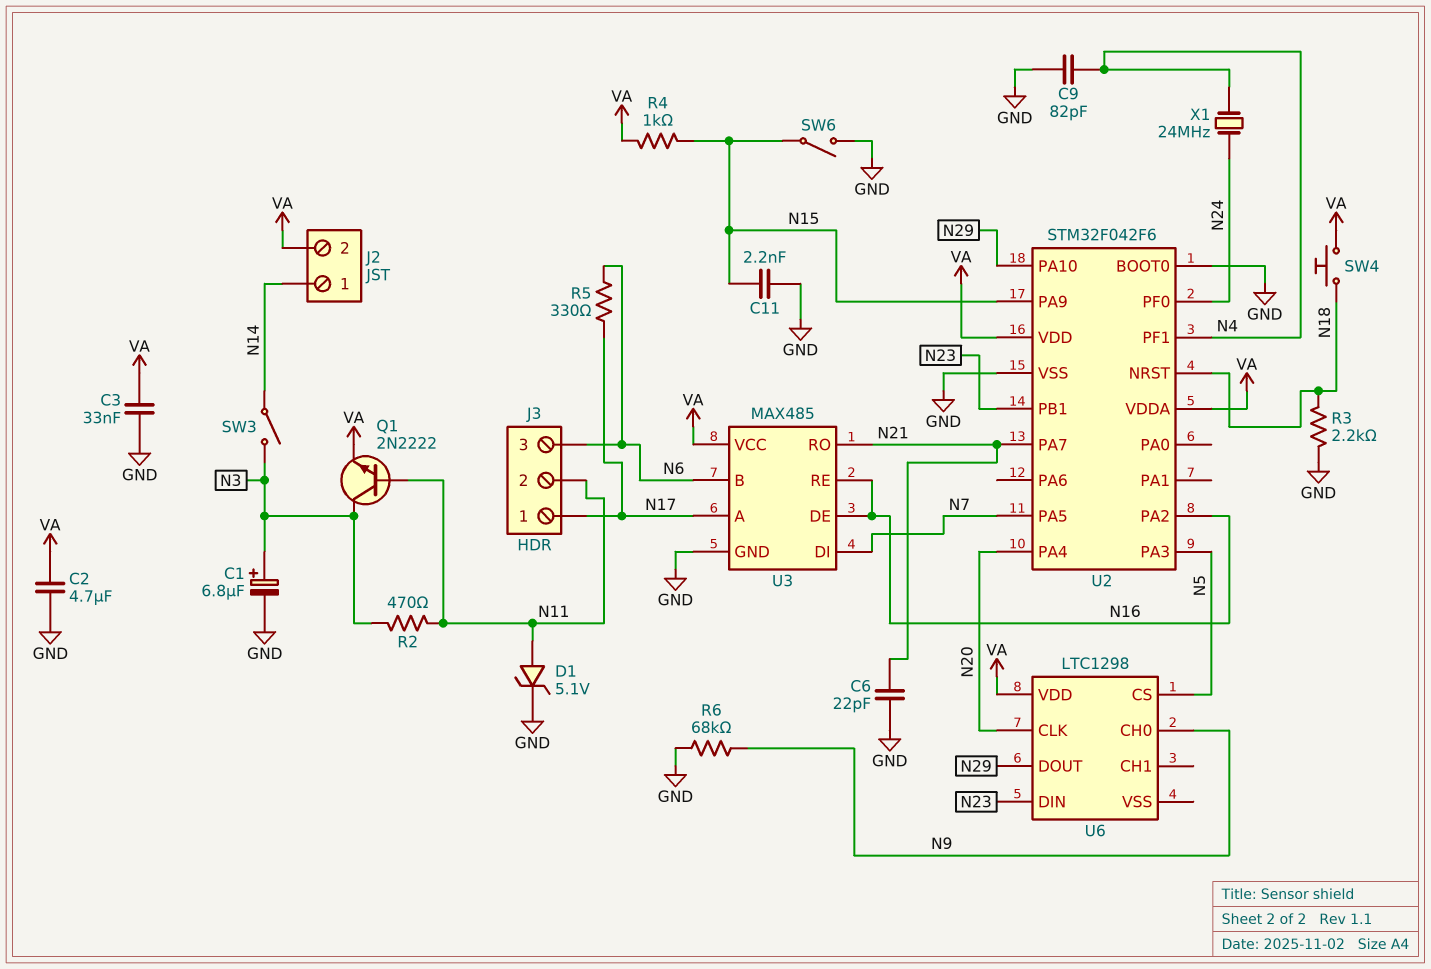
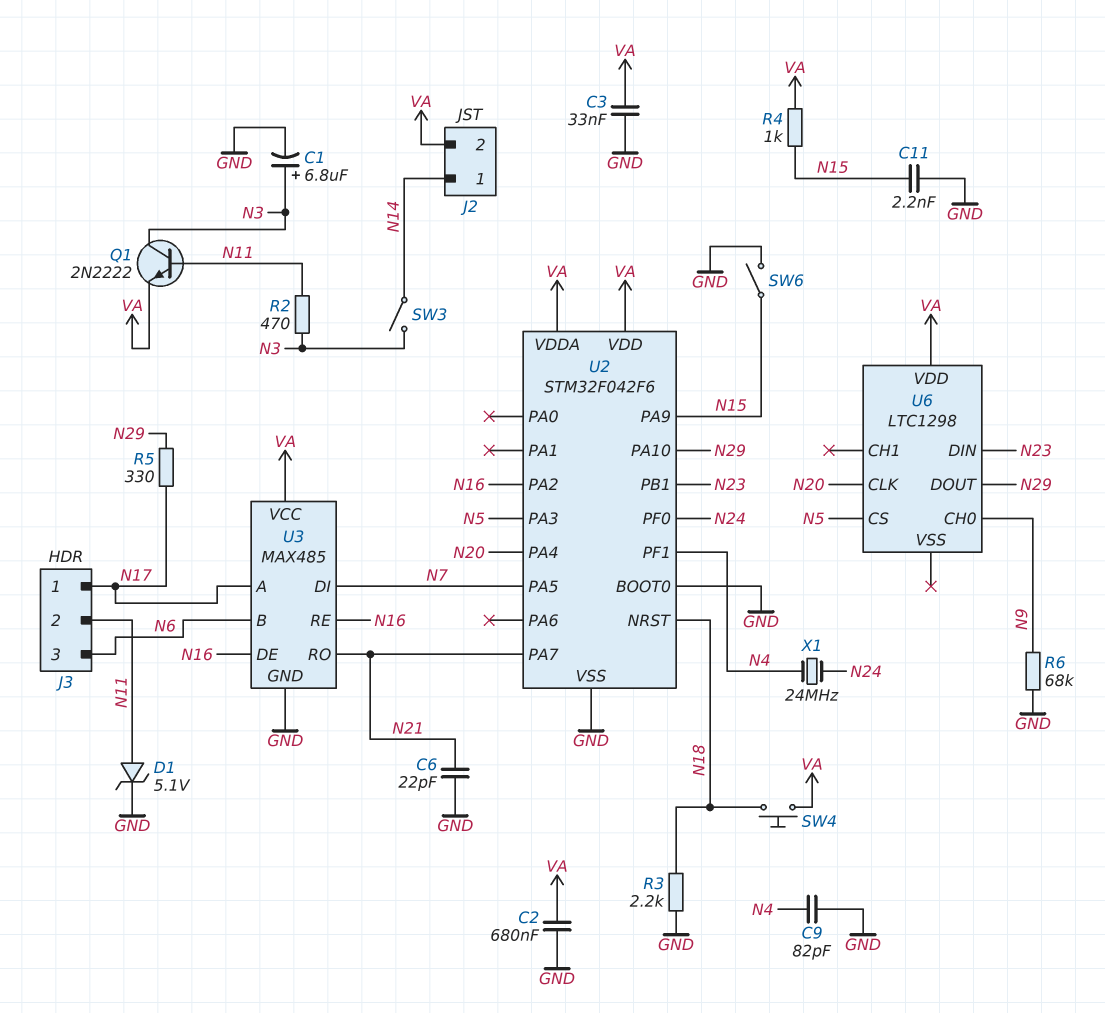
C2: 4.7uF (GND, VA) -> 680nF (GND, VA)
R5: 330 (N6, N17) -> 330 (N17, N29)

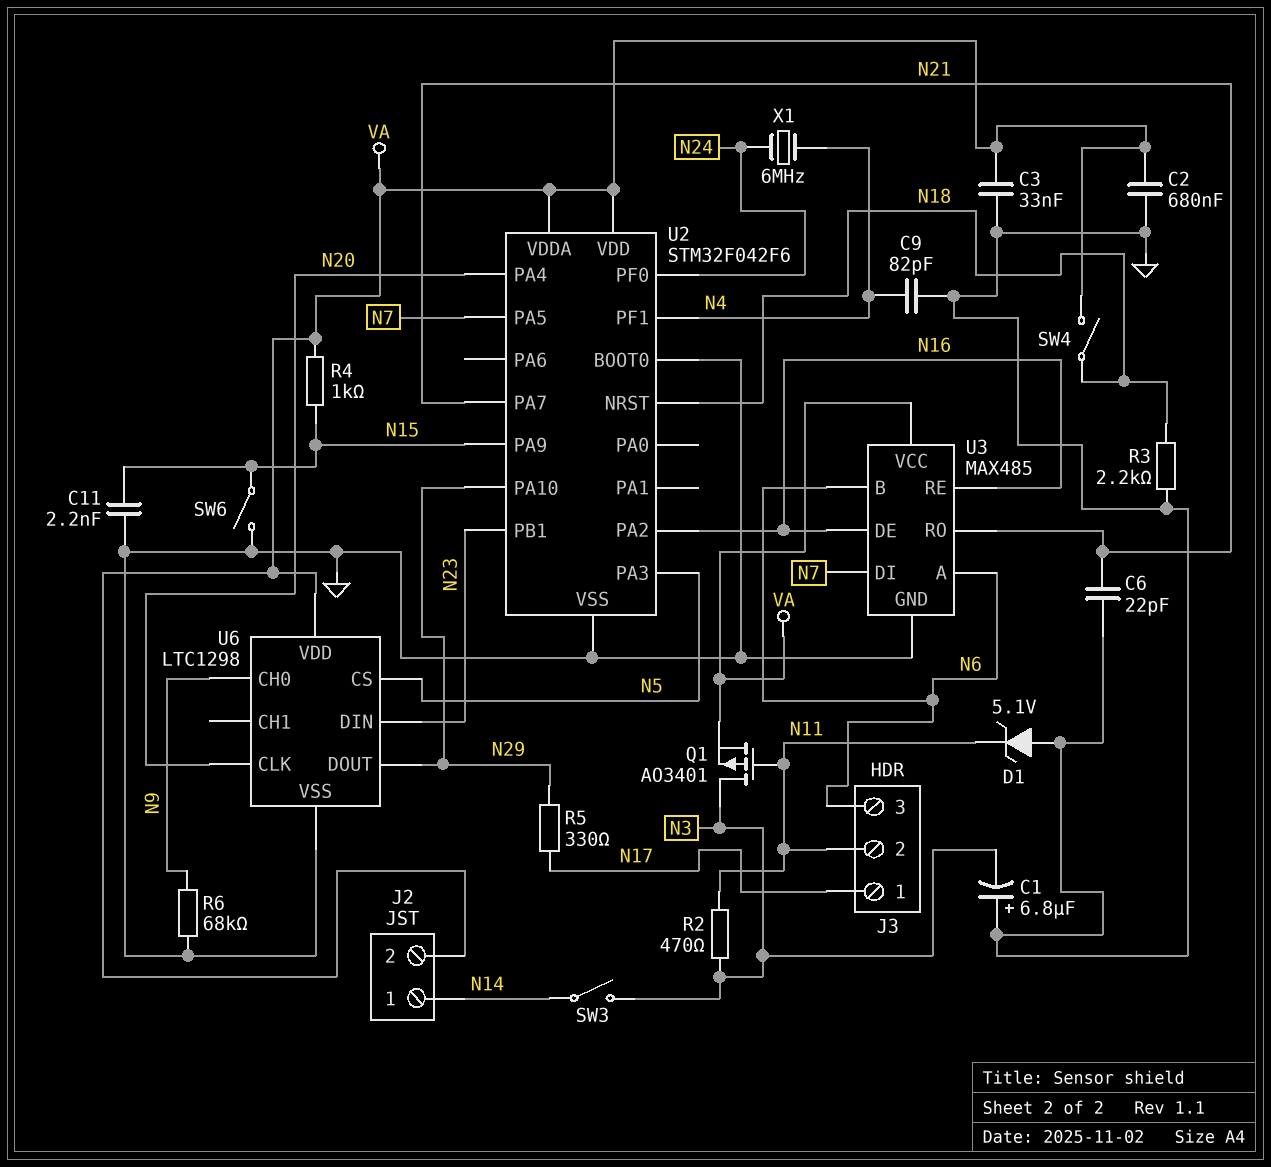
C1: 6.8uF (plus N3, minus GND) -> 6.8uF (plus GND, minus N3)
D1: zener 5.1V (A N11, K GND) -> zener 5.1V (A GND, K N11)
Q1: NPN 2N2222 (B N11, C N3, E VA) -> PMOS AO3401 (G N11, D N3, S VA)
SW4: button (N18, VA) -> switch (N18, VA)
U3 pin A: N17 -> N6
U6 pin VSS: none -> GND
X1: 24MHz (N4, N24) -> 6MHz (N4, N24)

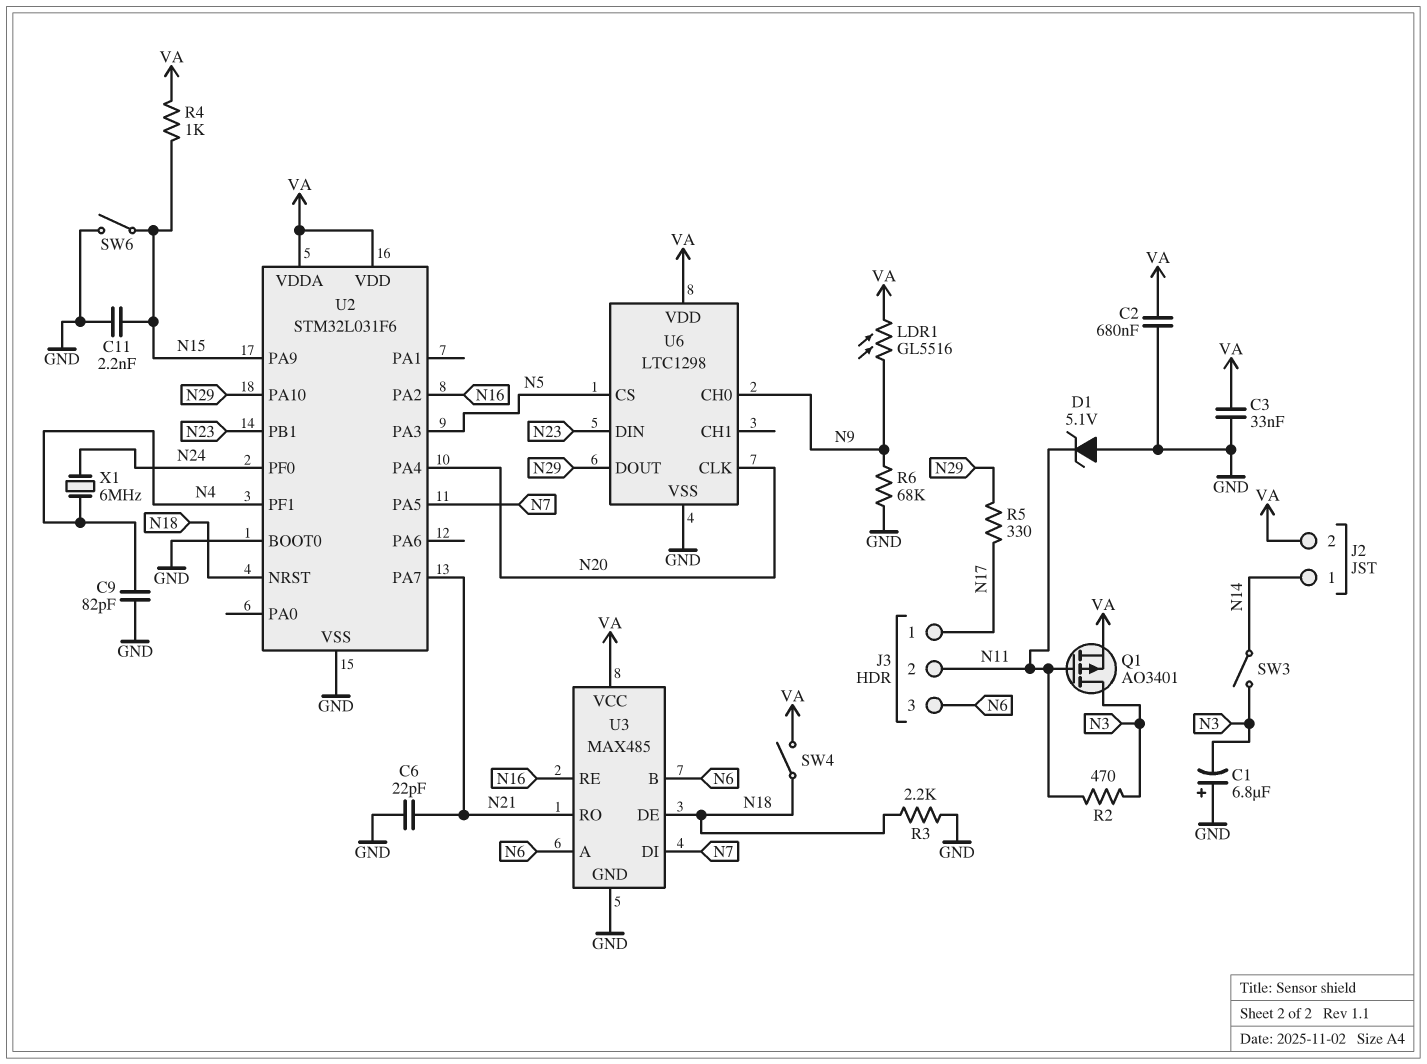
LDR1: none -> GL5516 (N9, VA)
U2: STM32F042F6 -> STM32L031F6
U3 pin DE: N16 -> N18

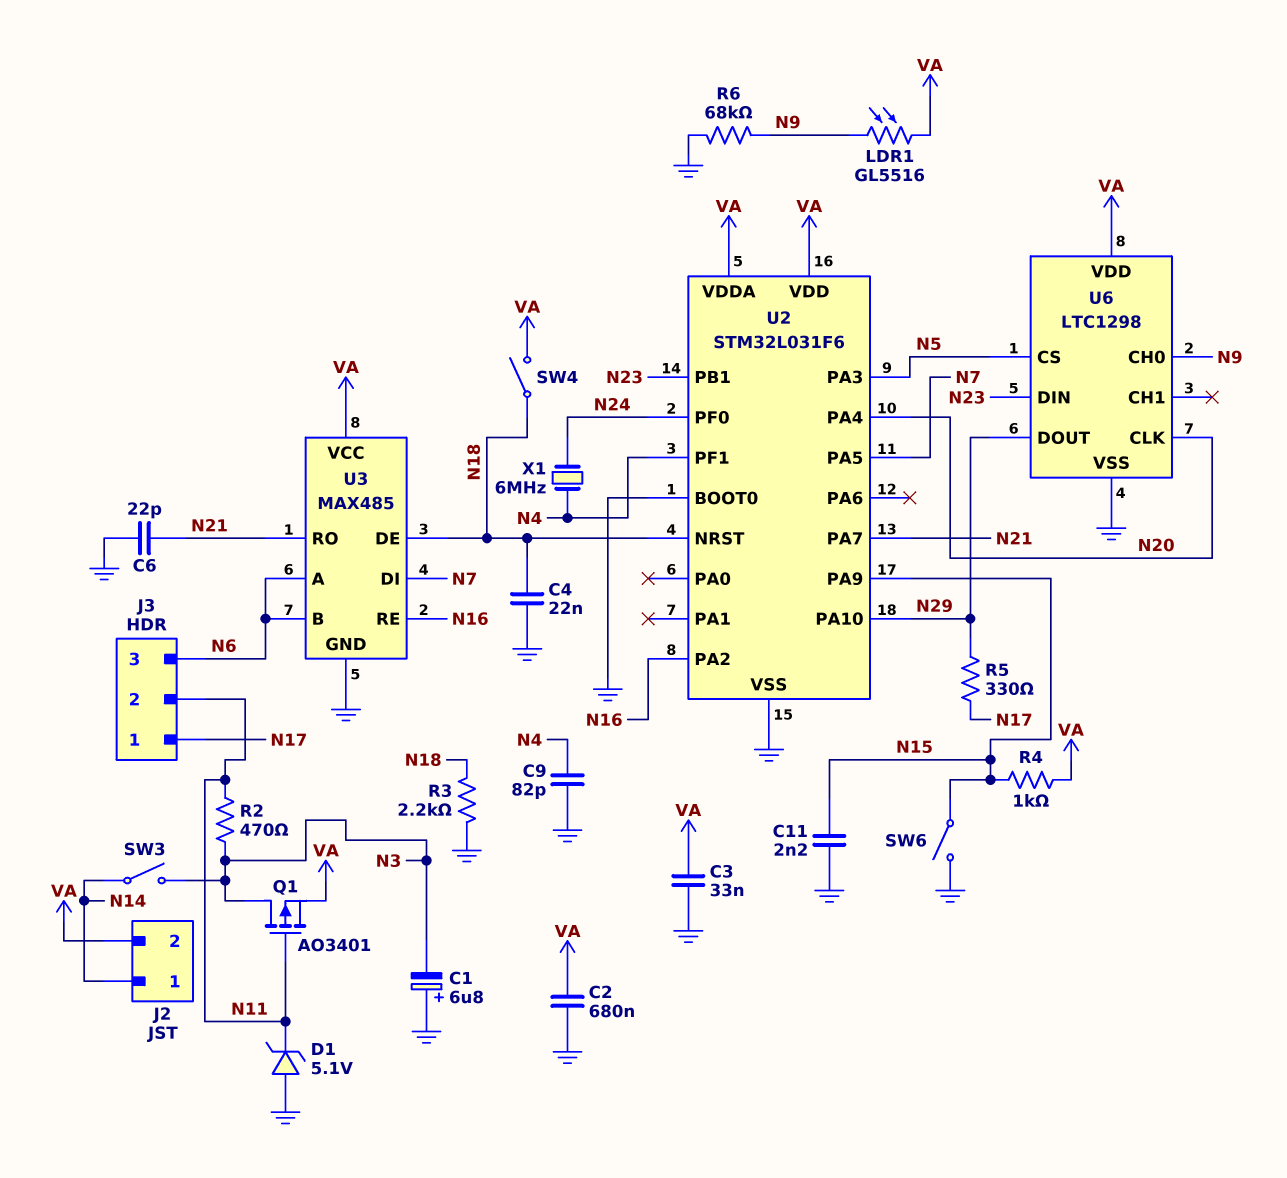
C4: none -> 22nF (GND, N18)

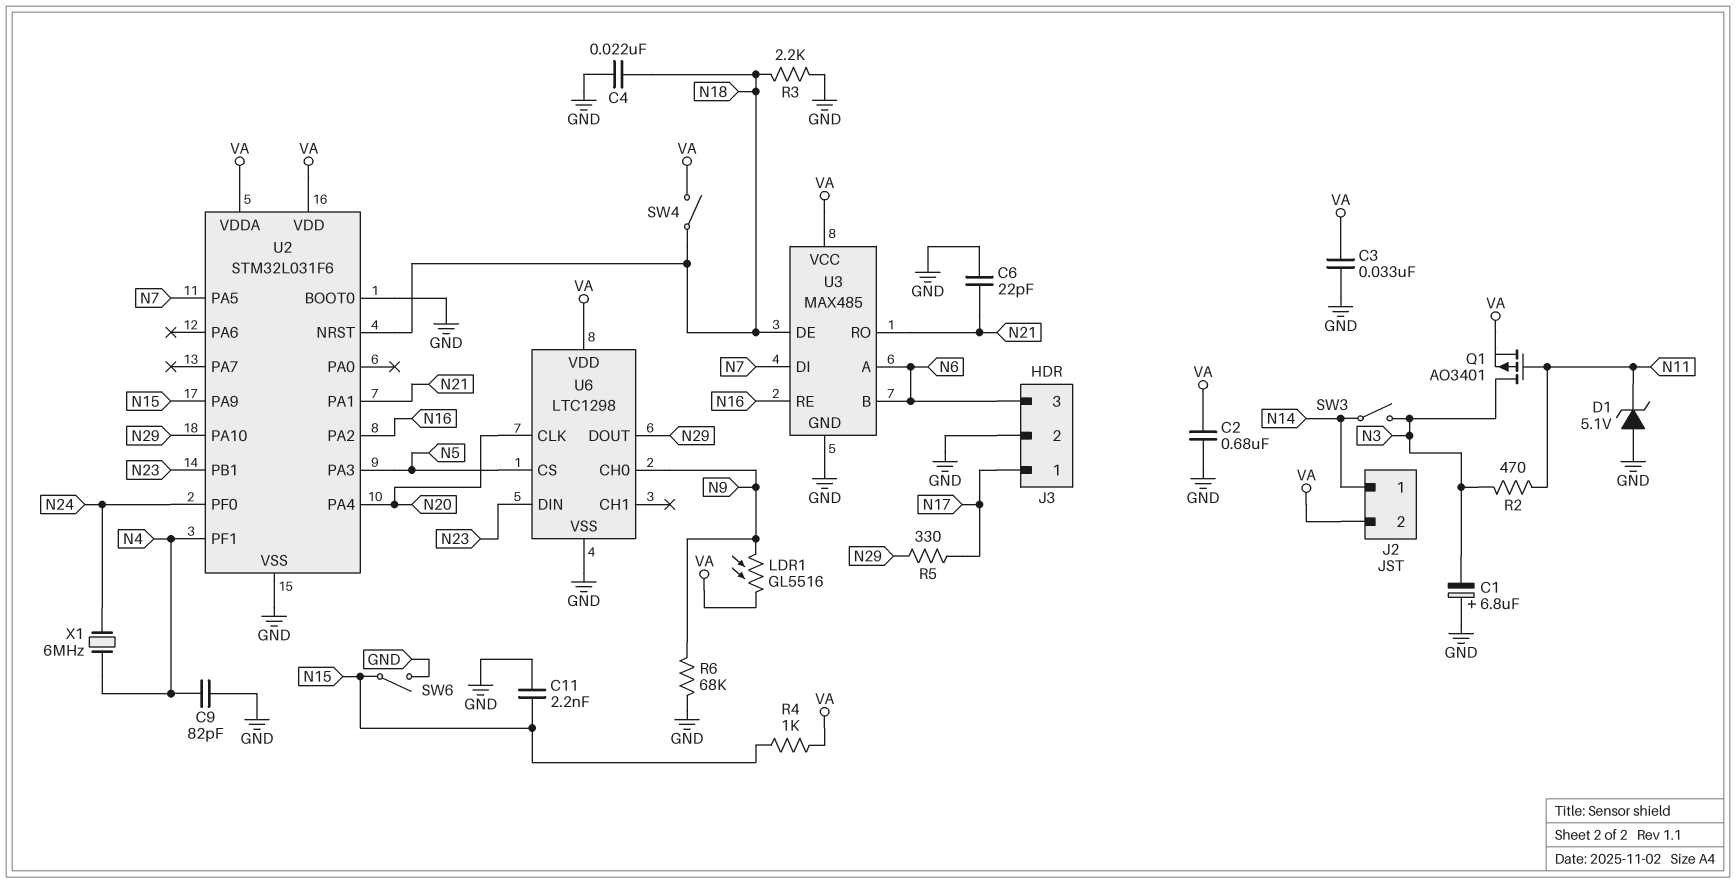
J3 pin 2: N11 -> GND
U2 pin PA1: none -> N21
U2 pin PA7: N21 -> none

